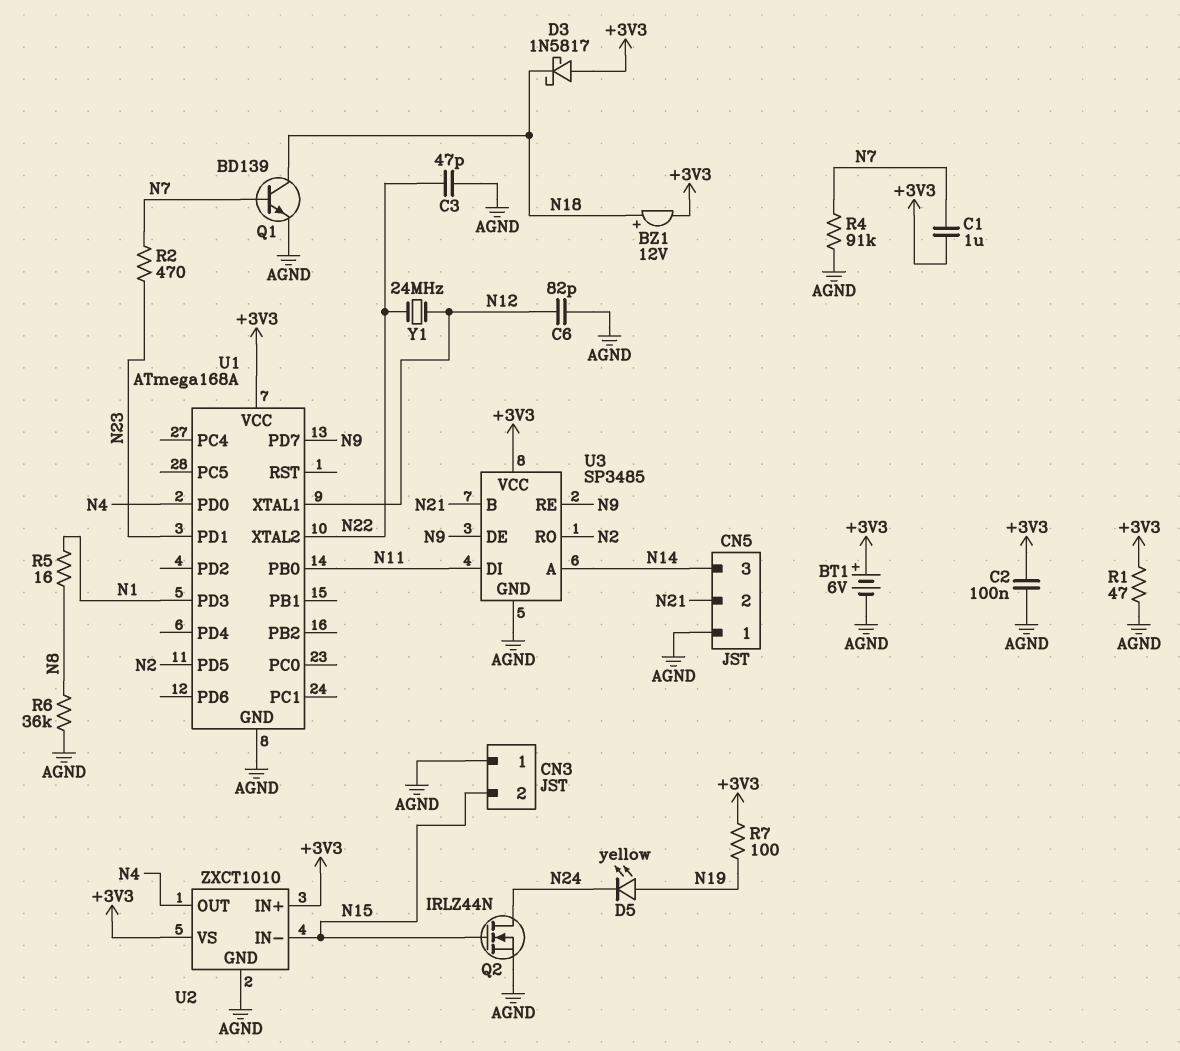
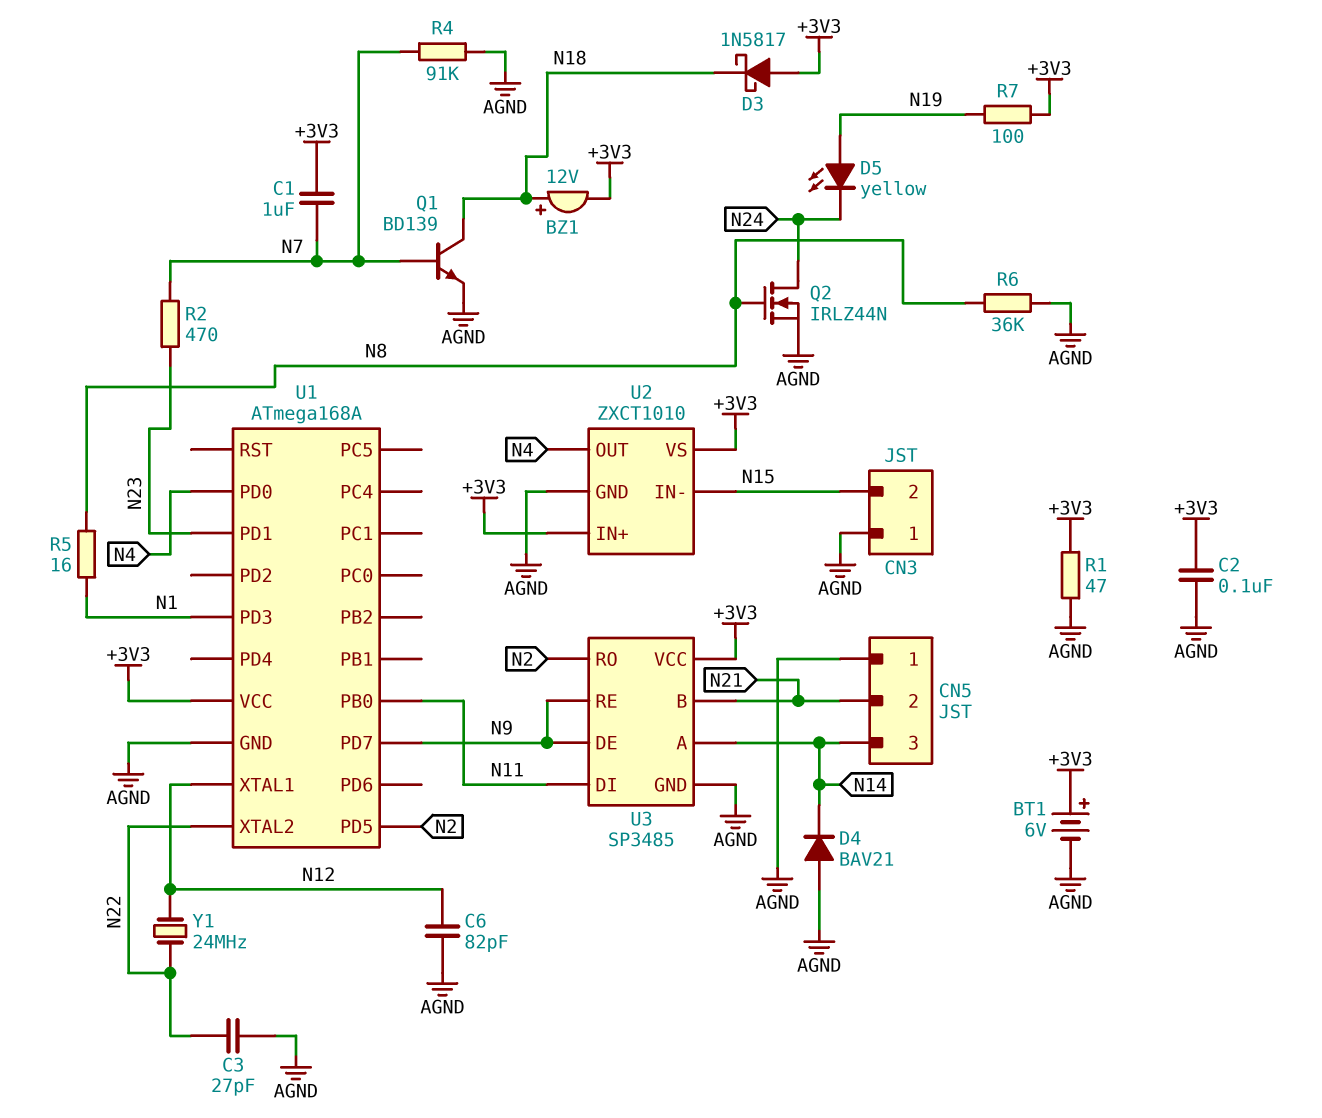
C3: 47pF (AGND, N22) -> 27pF (AGND, N22)
D4: none -> diode BAV21 (A AGND, K N14)
Q2: NMOS IRLZ44N (G N15, D N24, S AGND) -> NMOS IRLZ44N (G N8, D N24, S AGND)

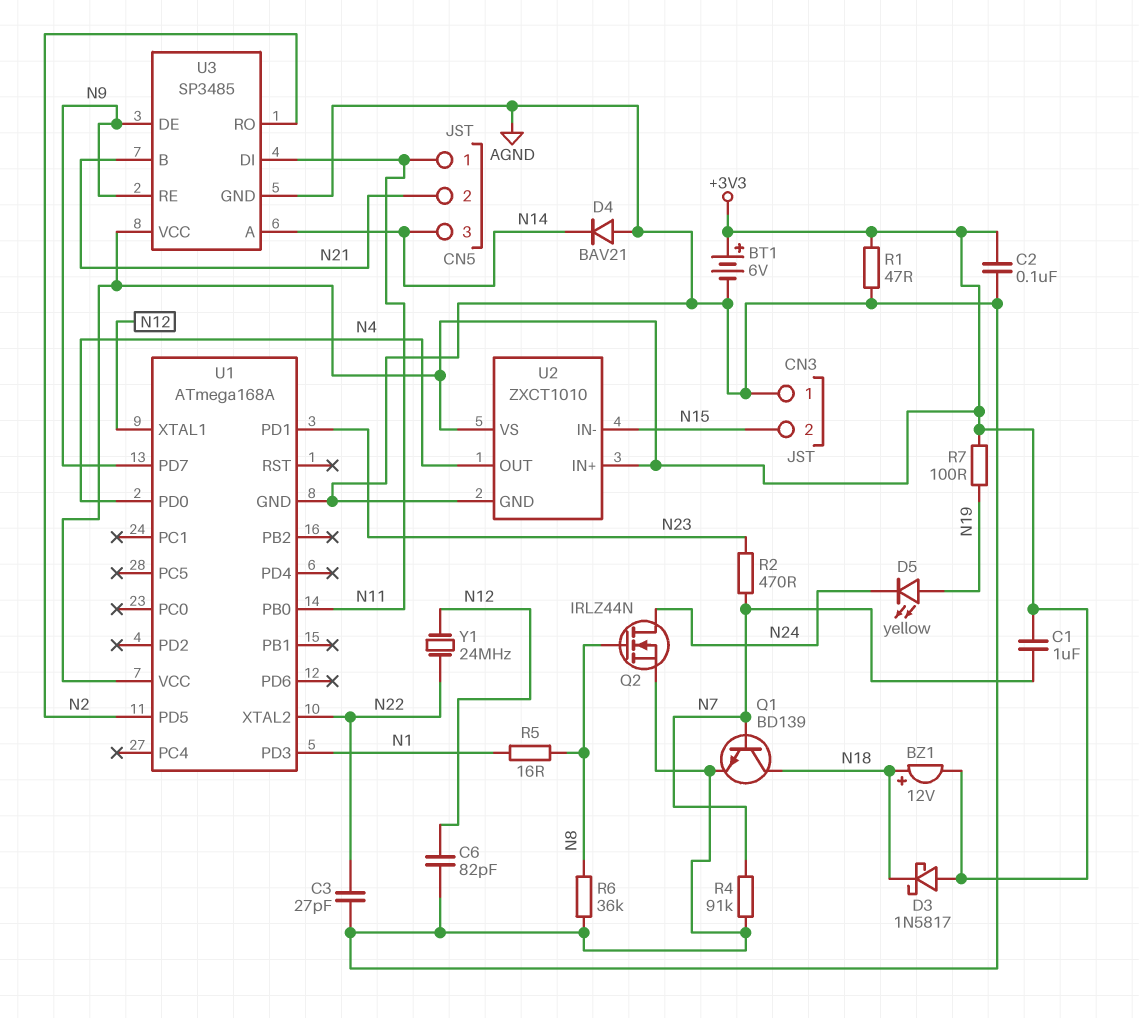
CN5 pin 1: AGND -> N11

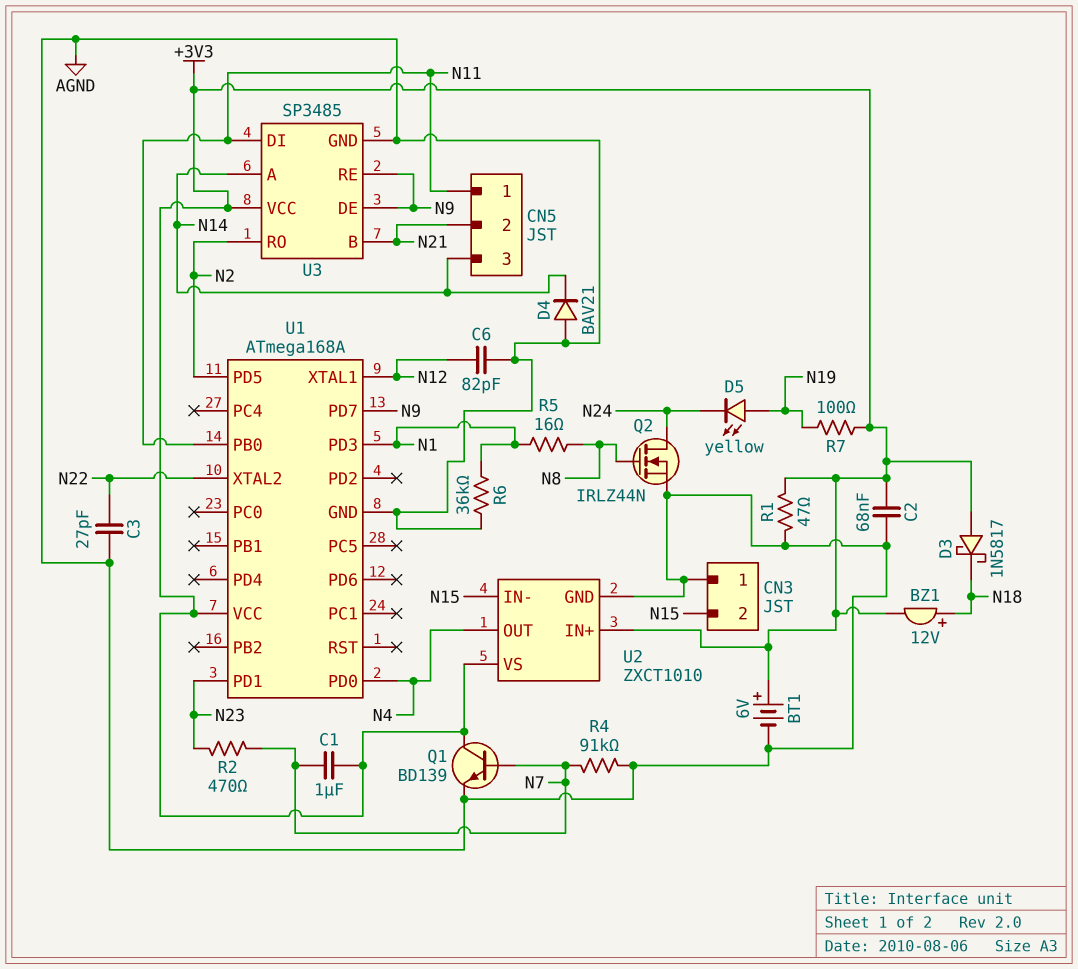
C2: 100nF (+3V3, AGND) -> 68nF (+3V3, AGND)
Q1: NPN BD139 (B N7, C N18, E AGND) -> NPN BD139 (B N7, C +3V3, E AGND)
R6: 36k (AGND, N8) -> 36k (AGND, N1)
Y1: 24MHz (N12, N22) -> none

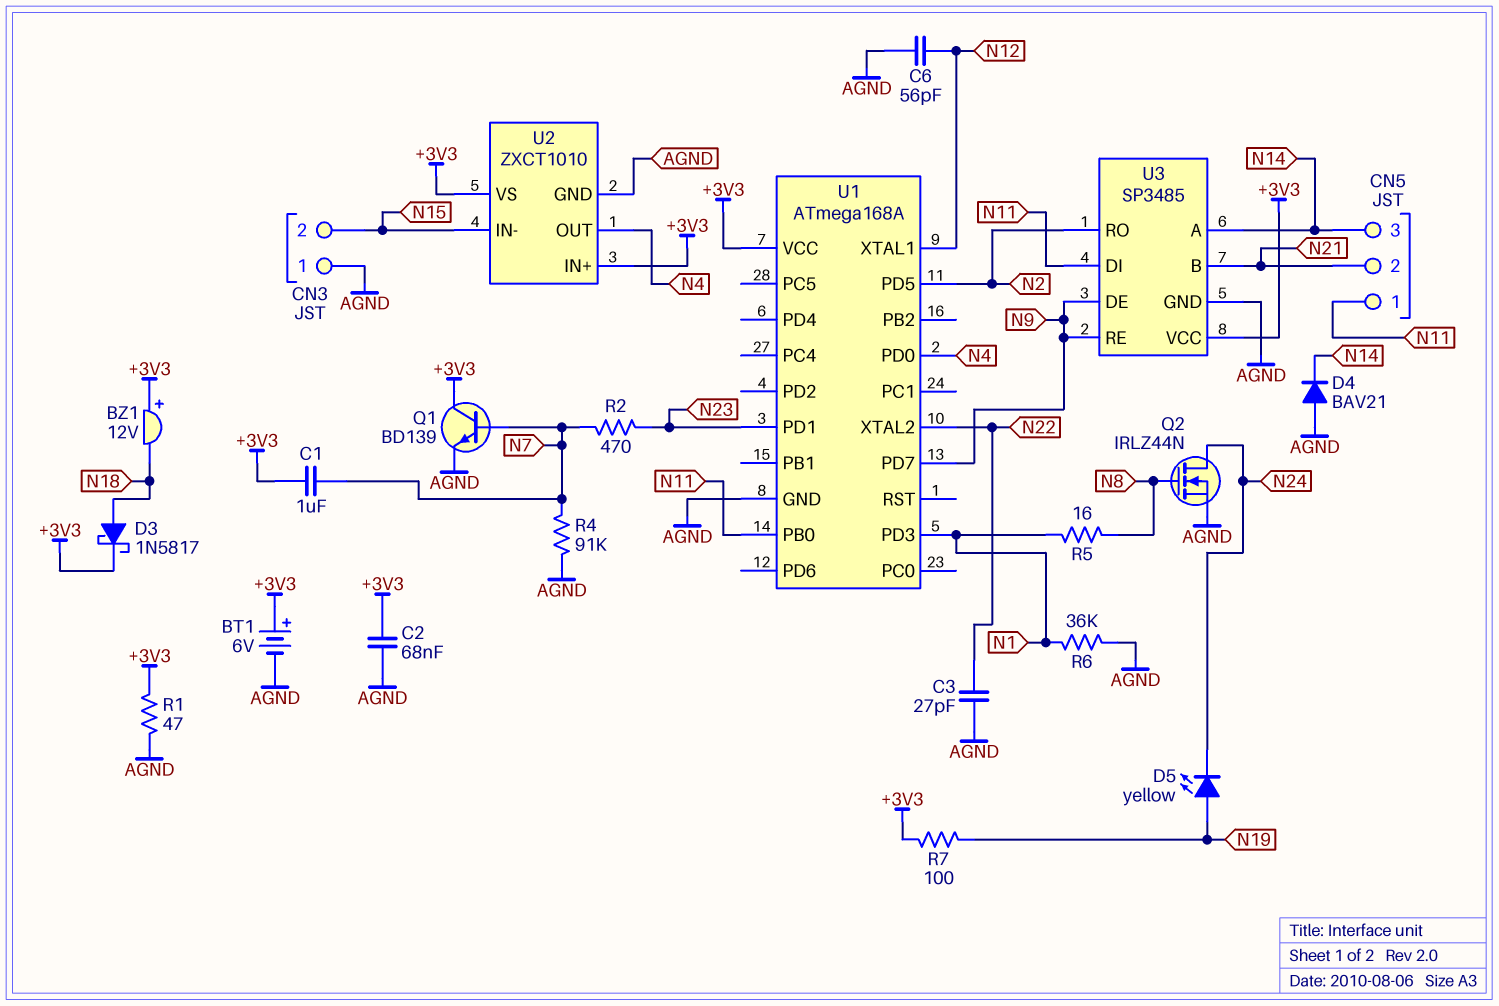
BZ1: buzzer 12V (plus N18, minus +3V3) -> buzzer 12V (plus +3V3, minus N18)
C6: 82pF (AGND, N12) -> 56pF (AGND, N12)
D3: schottky 1N5817 (A +3V3, K N18) -> schottky 1N5817 (A N18, K +3V3)

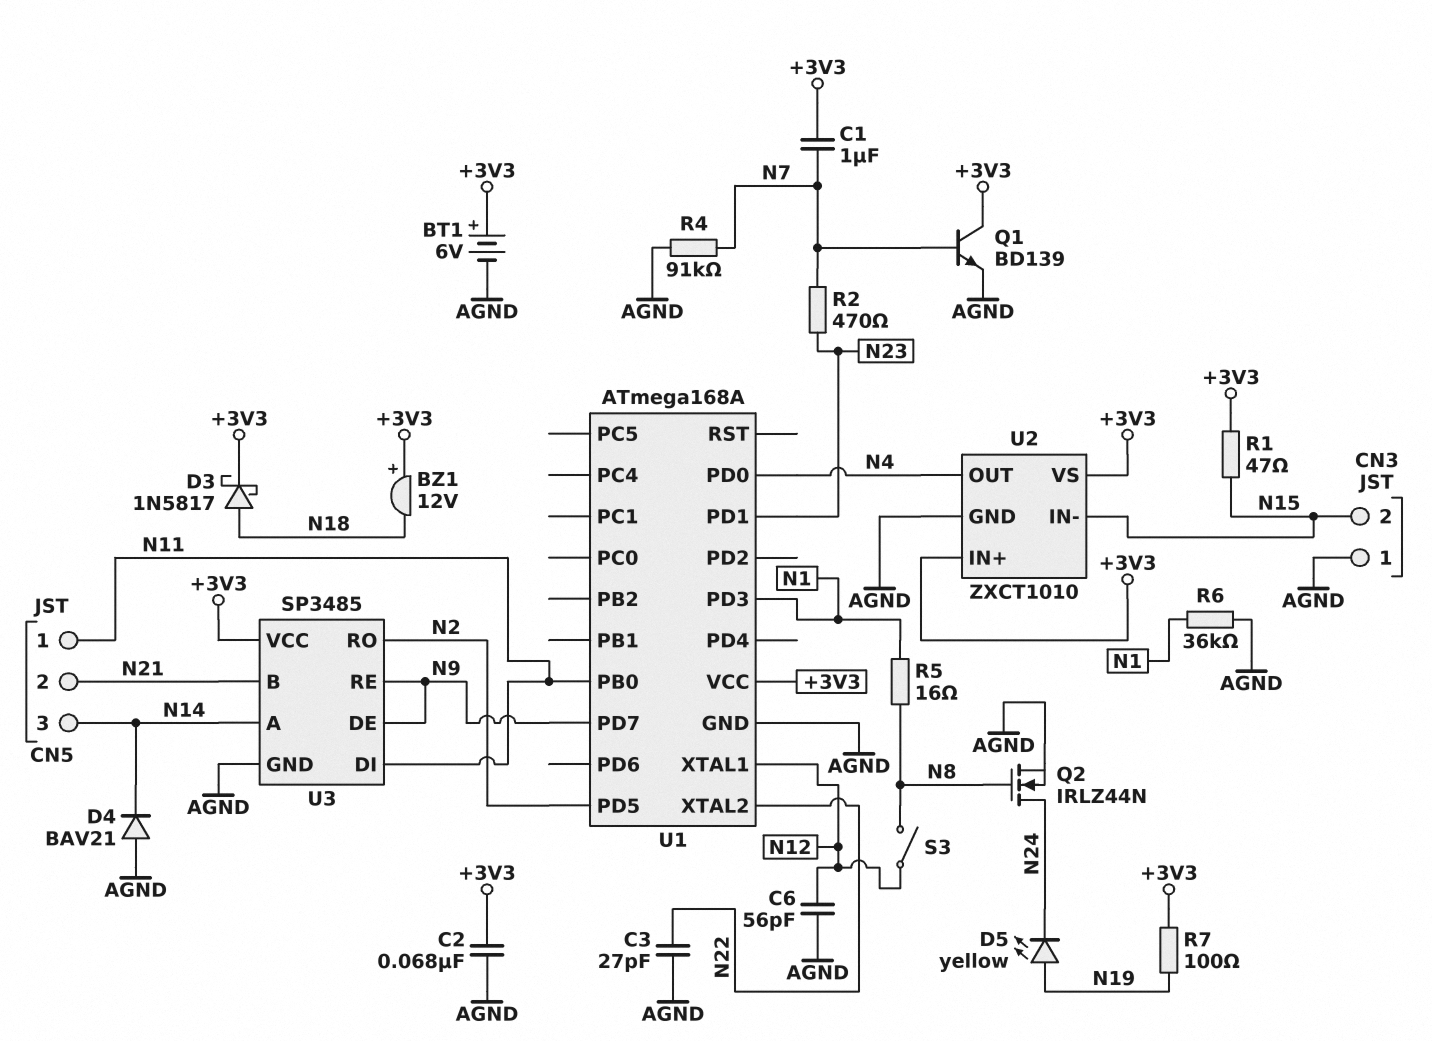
R1: 47 (+3V3, AGND) -> 47 (+3V3, N15)
S3: none -> switch (N8, N12)

